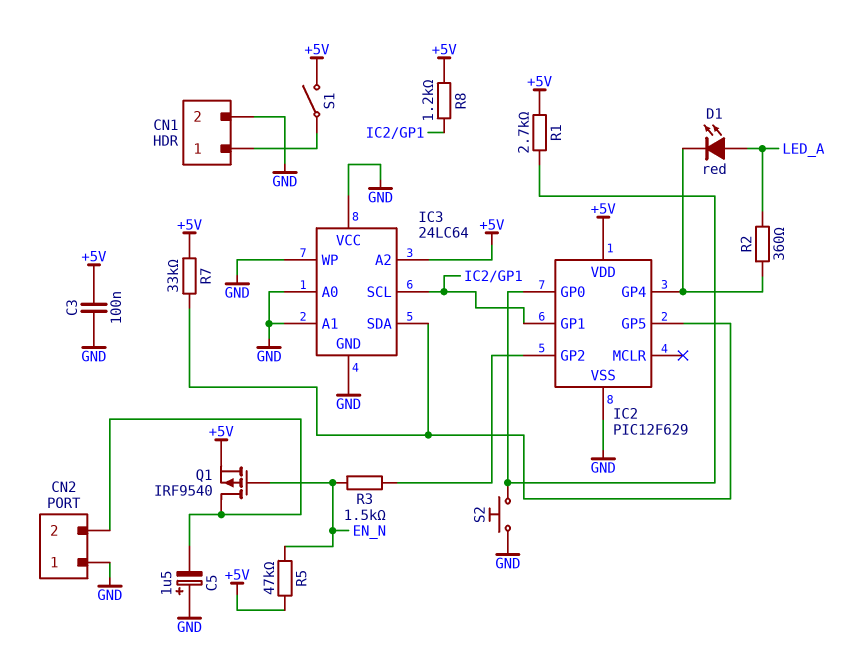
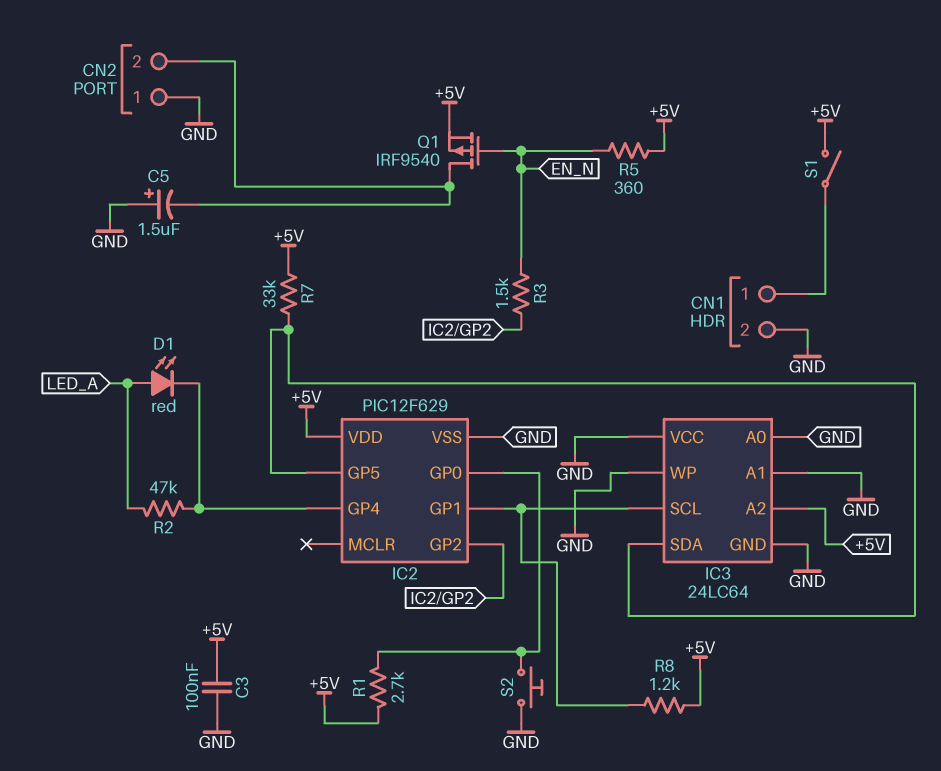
R2: 360 (IC2/GP4, LED_A) -> 47k (IC2/GP4, LED_A)
R5: 47k (+5V, EN_N) -> 360 (+5V, EN_N)

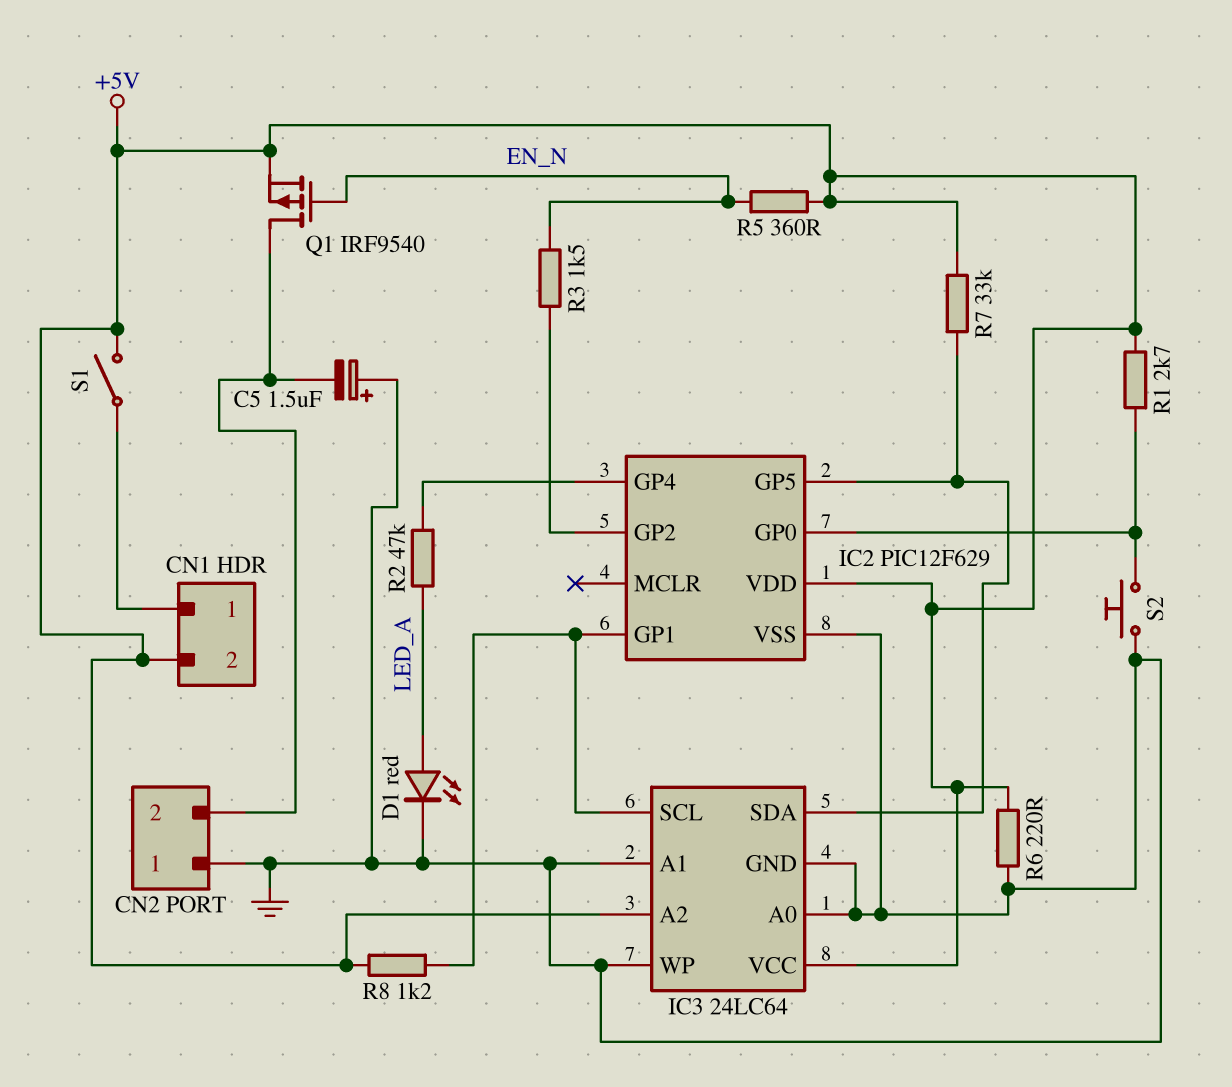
C3: 100nF (+5V, GND) -> none
CN1 pin 2: GND -> +5V
D1: LED red (A LED_A, K IC2/GP4) -> LED red (A LED_A, K GND)
IC3 pin VCC: GND -> +5V
R6: none -> 220 (+5V, GND)

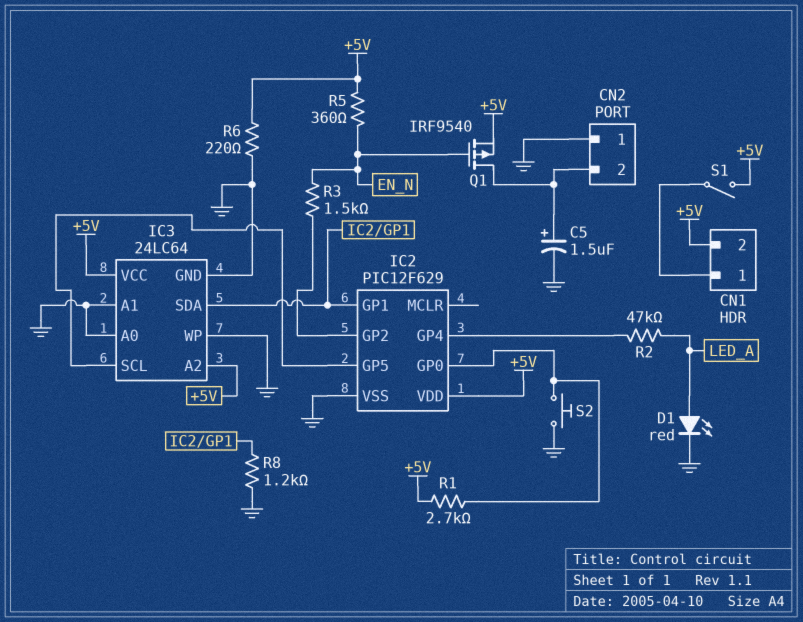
C5: 1.5uF (plus GND, minus CN2/2) -> 1.5uF (plus CN2/2, minus GND)
IC3 pin SCL: IC2/GP1 -> IC2/GP5
IC3 pin SDA: IC2/GP5 -> IC2/GP1
R7: 33k (+5V, IC2/GP5) -> none
R8: 1.2k (+5V, IC2/GP1) -> 1.2k (GND, IC2/GP1)

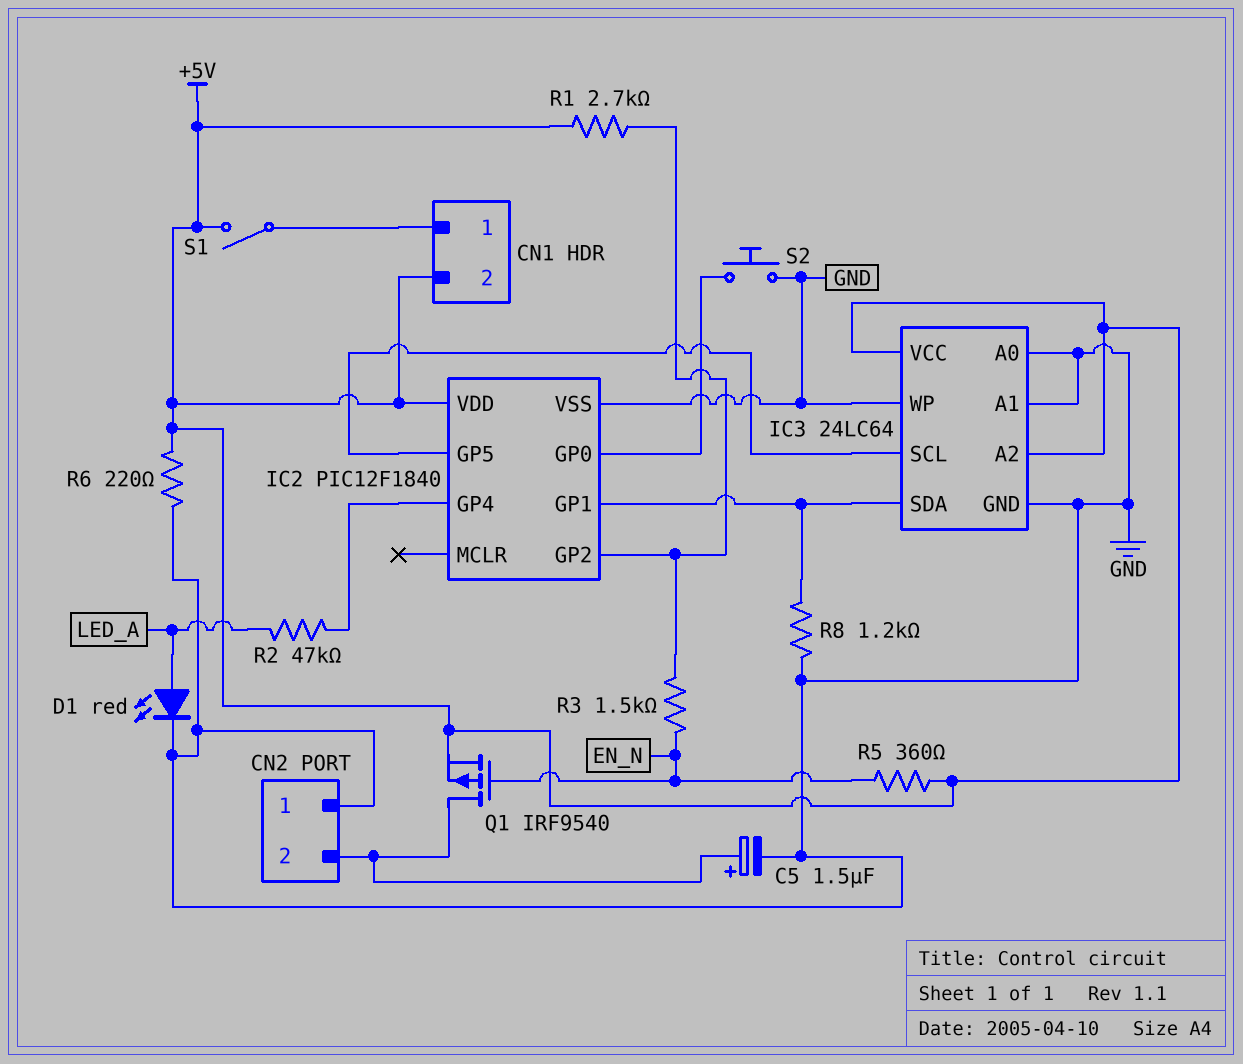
IC2: PIC12F629 -> PIC12F1840
R1: 2.7k (+5V, IC2/GP0) -> 2.7k (+5V, IC2/GP2)

